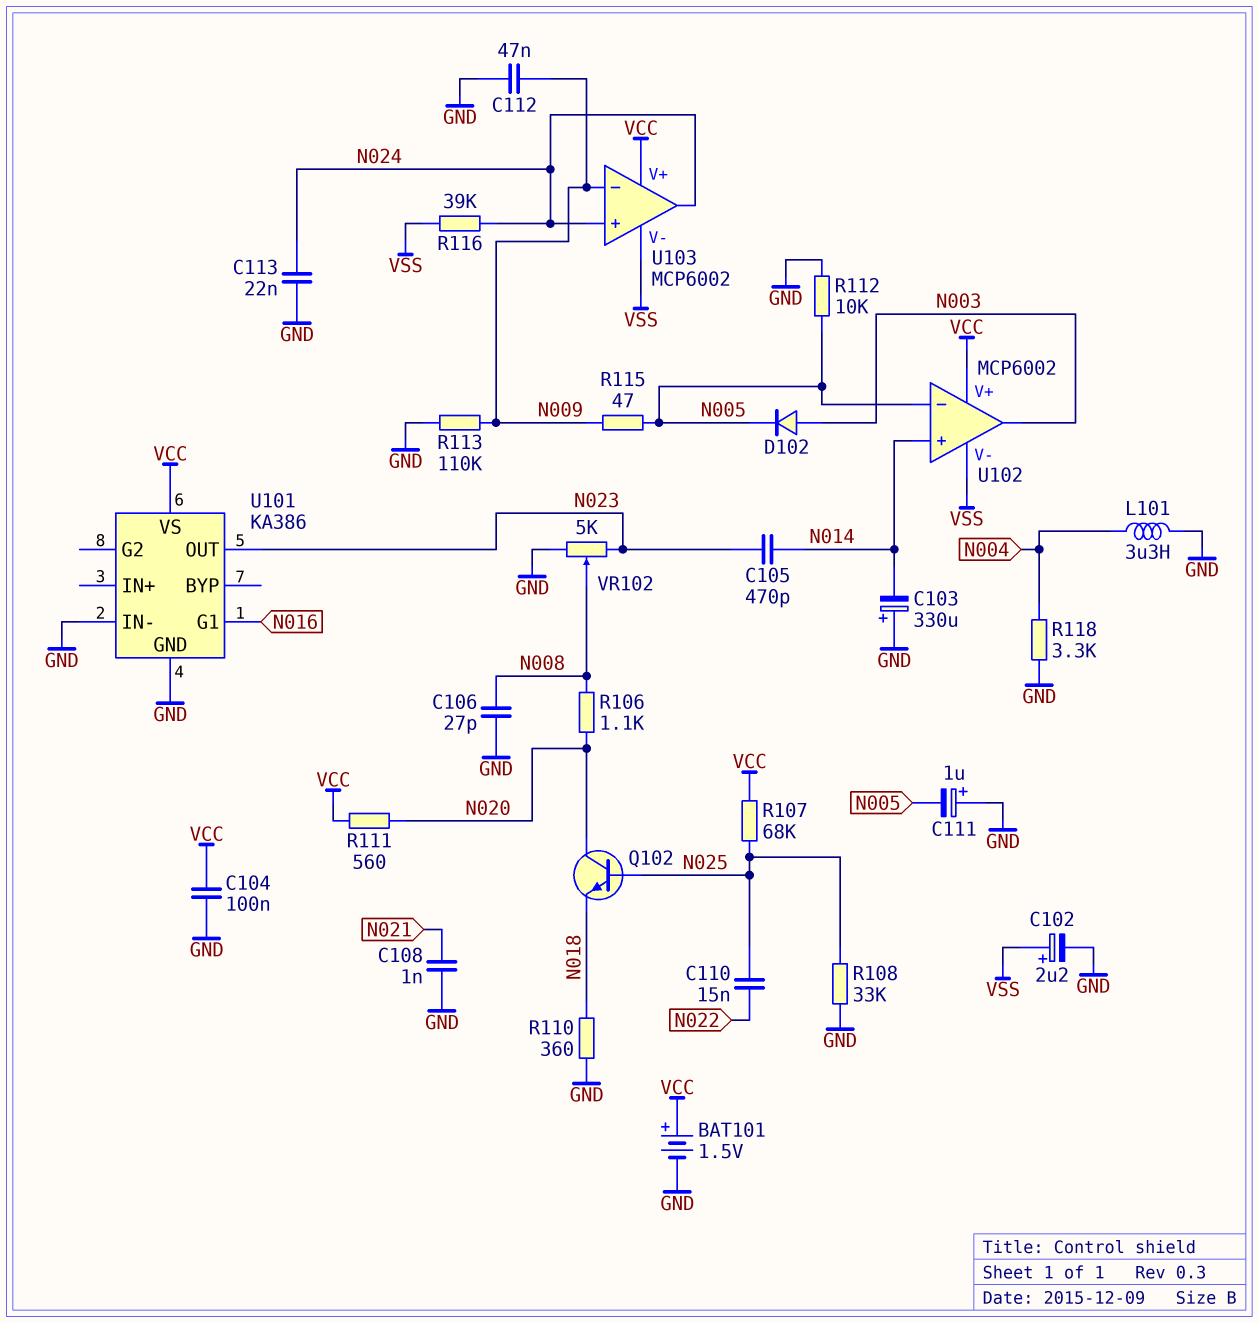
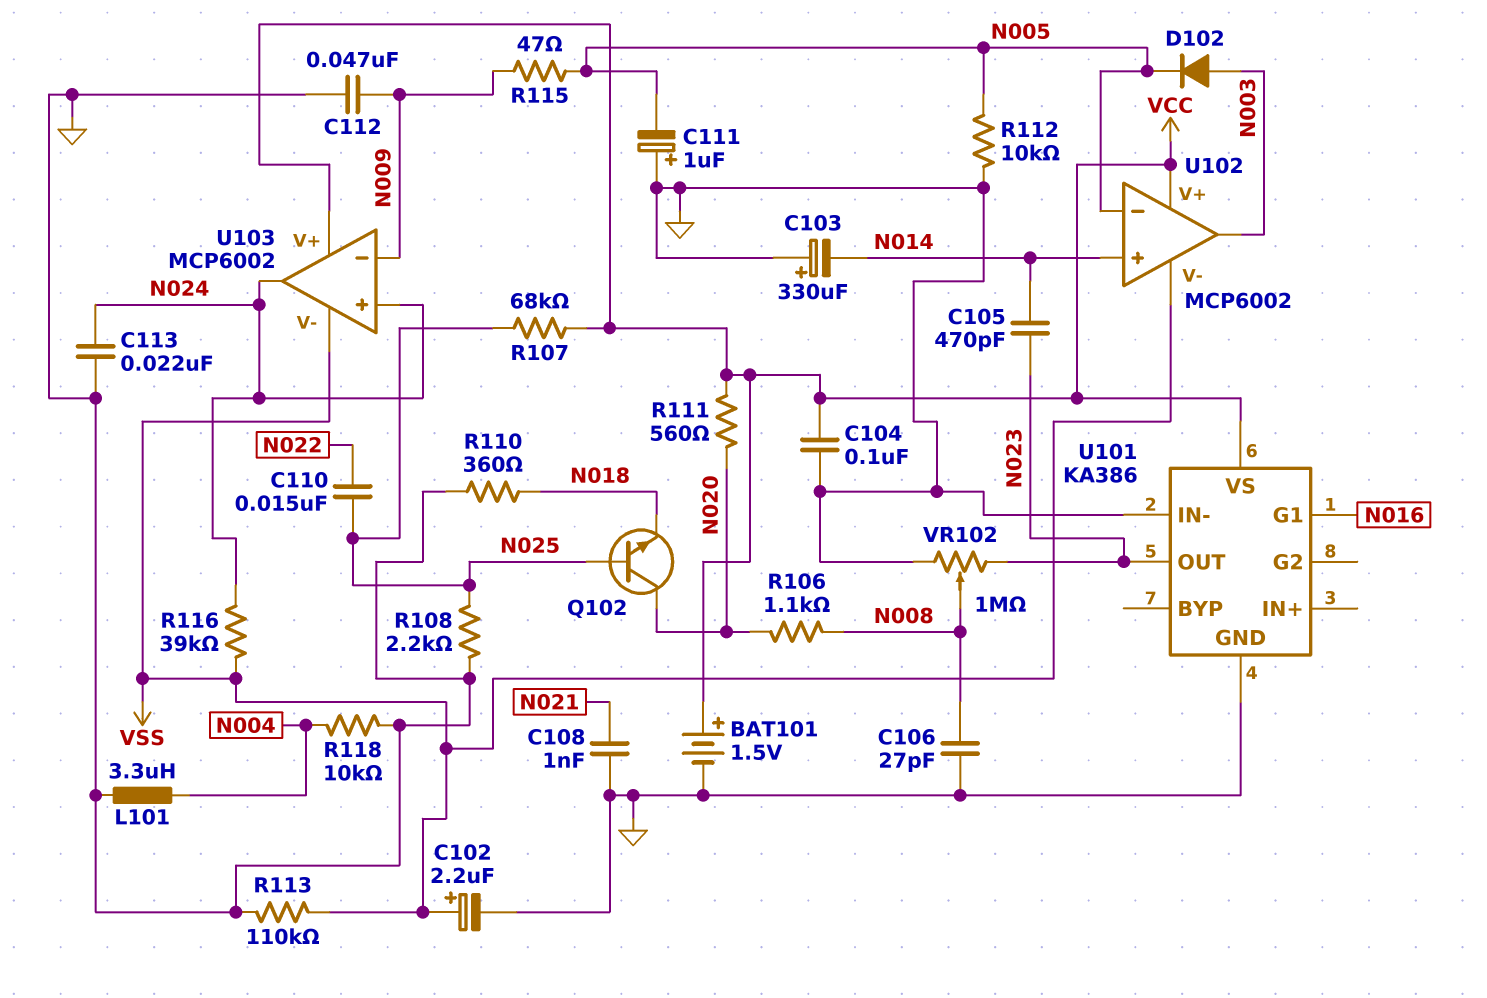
R108: 33k (GND, N025) -> 2.2k (GND, N025)
R113: 110k (GND, N009) -> 110k (GND, VSS)
R118: 3.3k (GND, N004) -> 10k (GND, N004)
VR102: 5k (GND, N023, wiper N008) -> 1M (GND, N023, wiper N008)

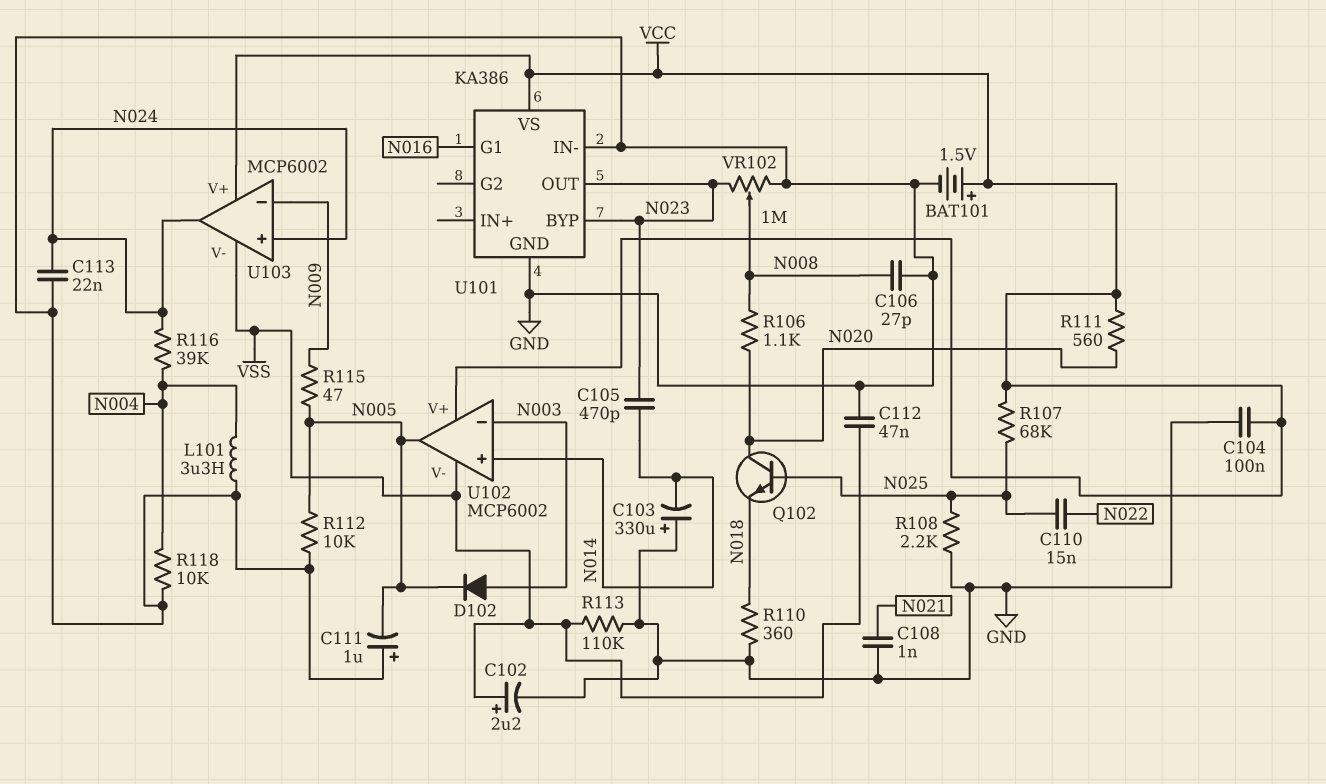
C112: 47nF (GND, N009) -> 47nF (GND, VSS)
R116: 39k (N024, VSS) -> 39k (N004, N024)
U101 pin BYP: none -> N023
U102 pin in-: N005 -> N003
U102 pin out: N003 -> N005

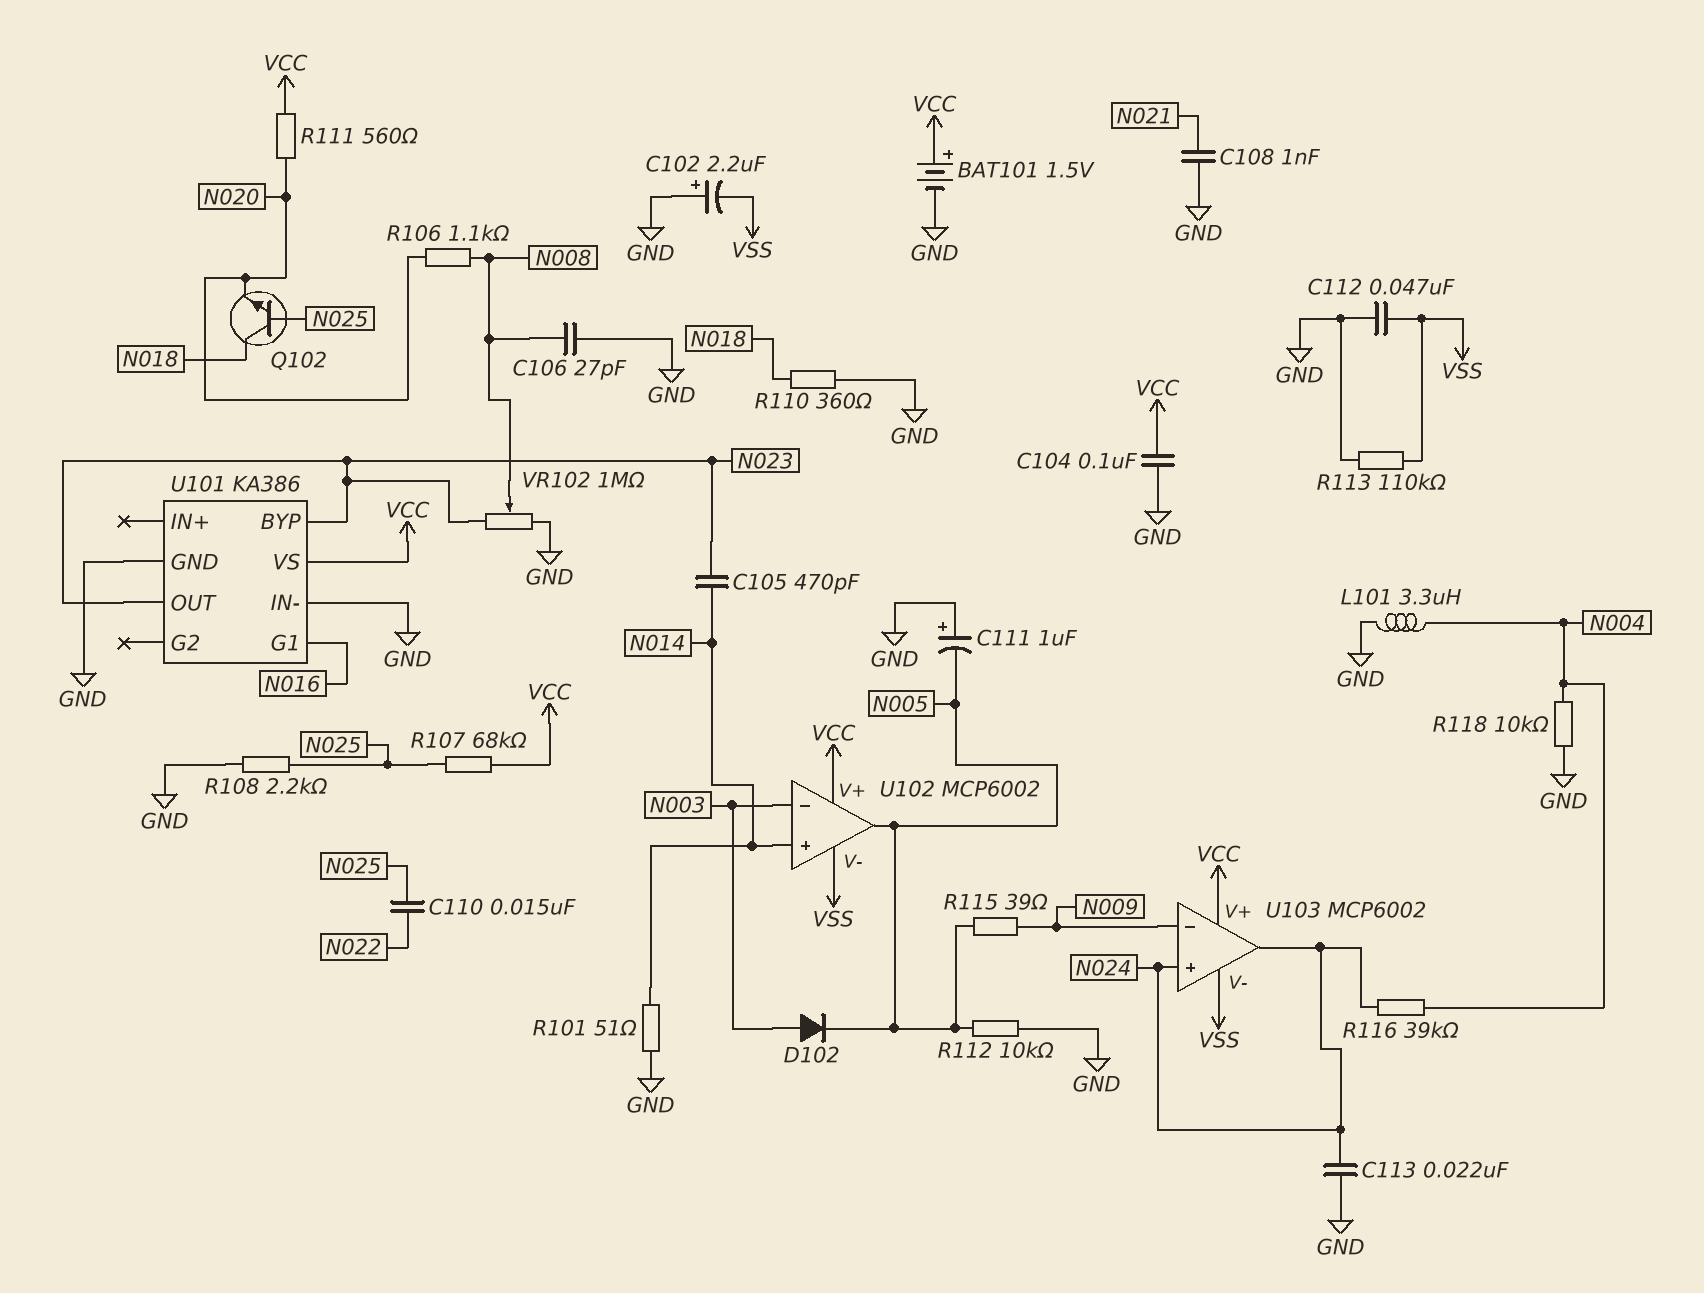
C102: 2.2uF (plus VSS, minus GND) -> 2.2uF (plus GND, minus VSS)
C103: 330uF (plus GND, minus N014) -> none
Q102: NPN (B N025, C N020, E N018) -> NPN (B N025, C N018, E N020)
R101: none -> 51 (GND, N014)
R115: 47 (N005, N009) -> 39 (N005, N009)

